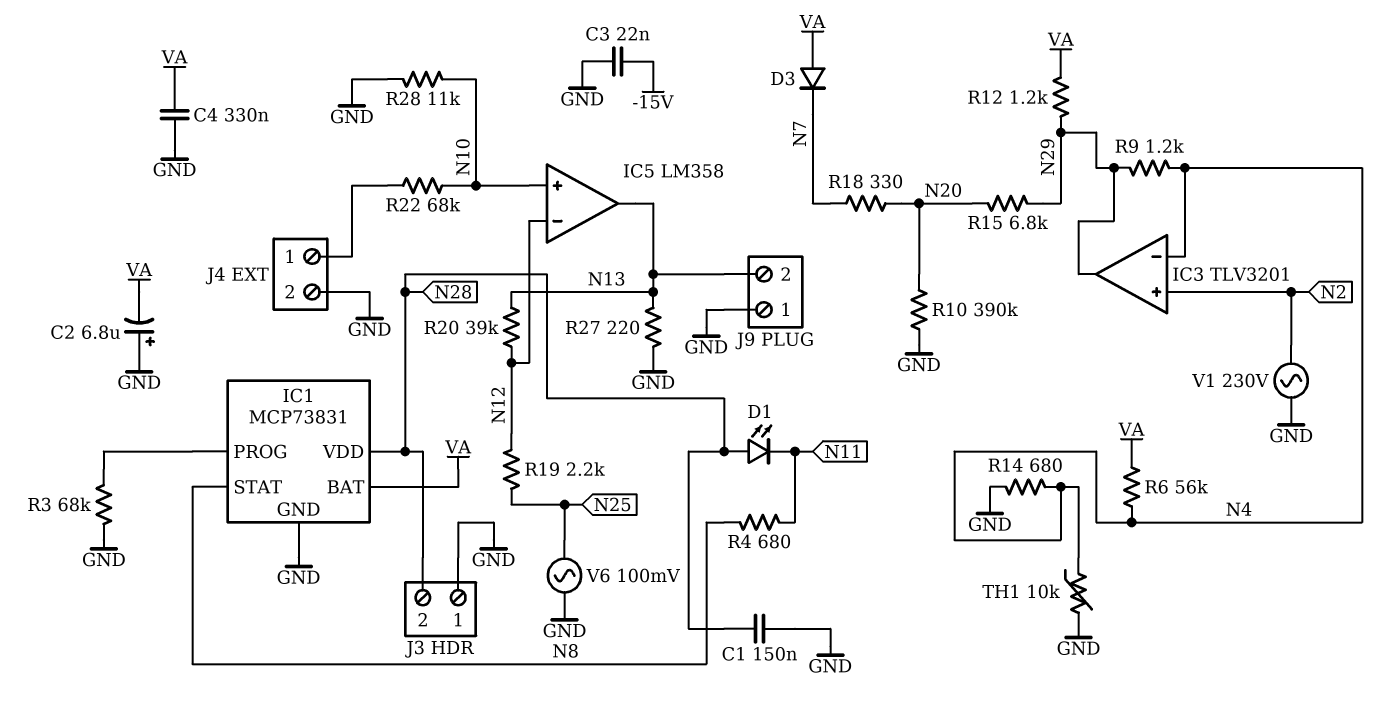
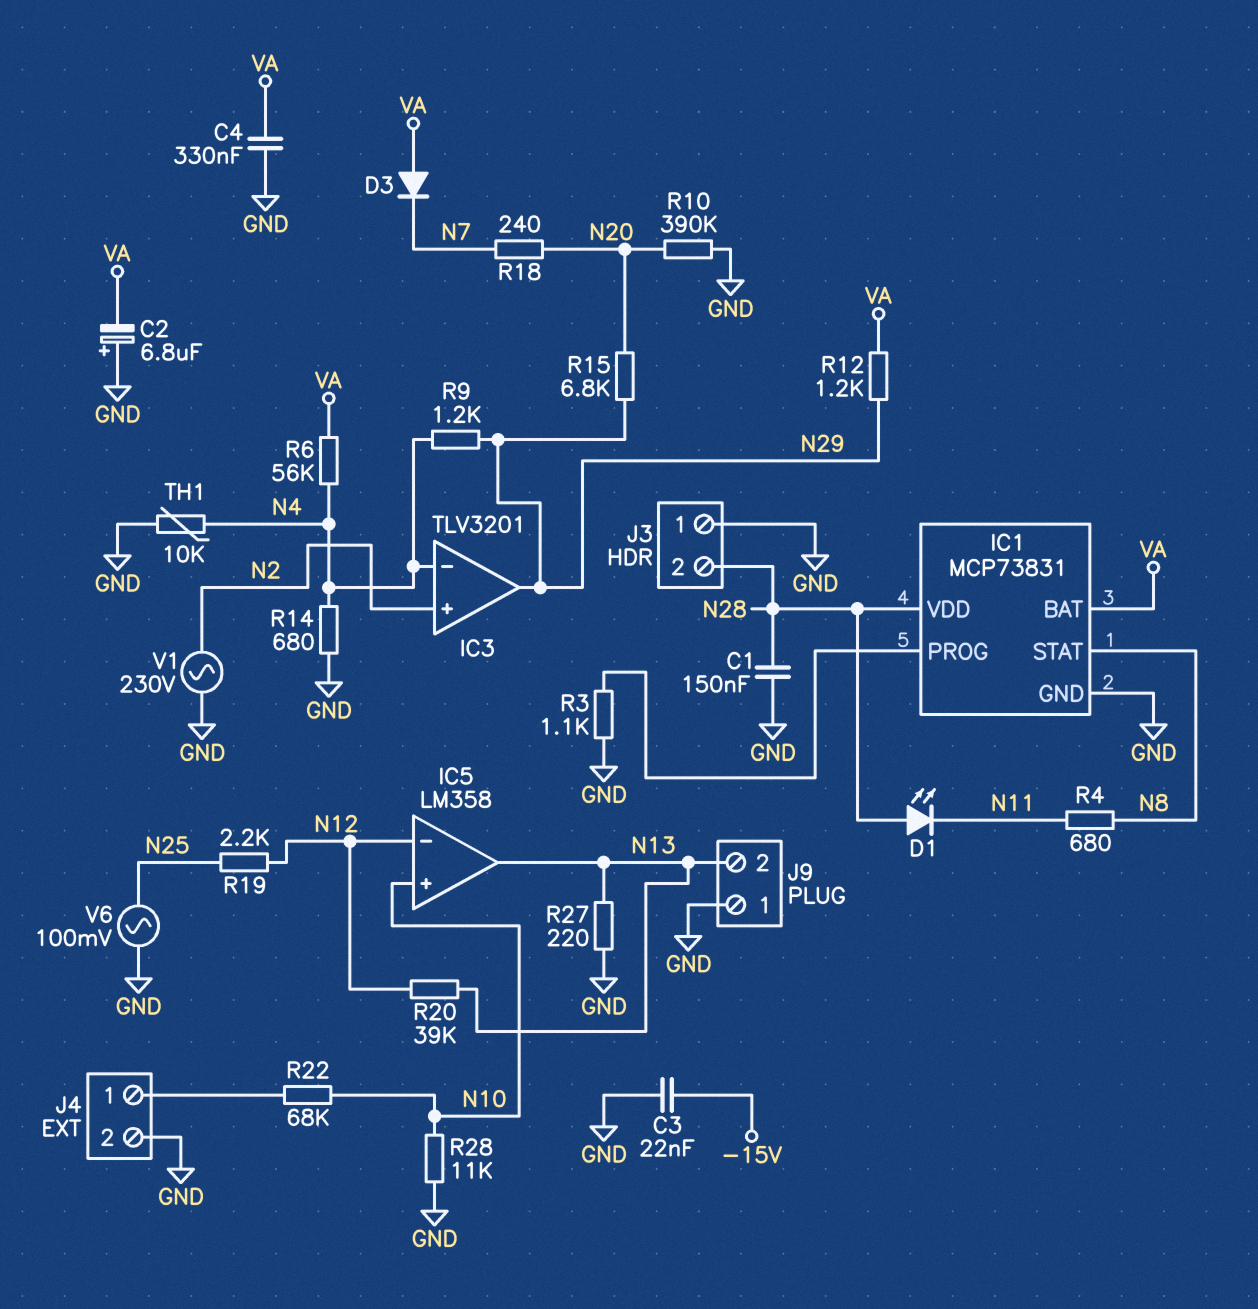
R3: 68k (GND, IC1/PROG) -> 1.1k (GND, IC1/PROG)
R18: 330 (N7, N20) -> 240 (N7, N20)

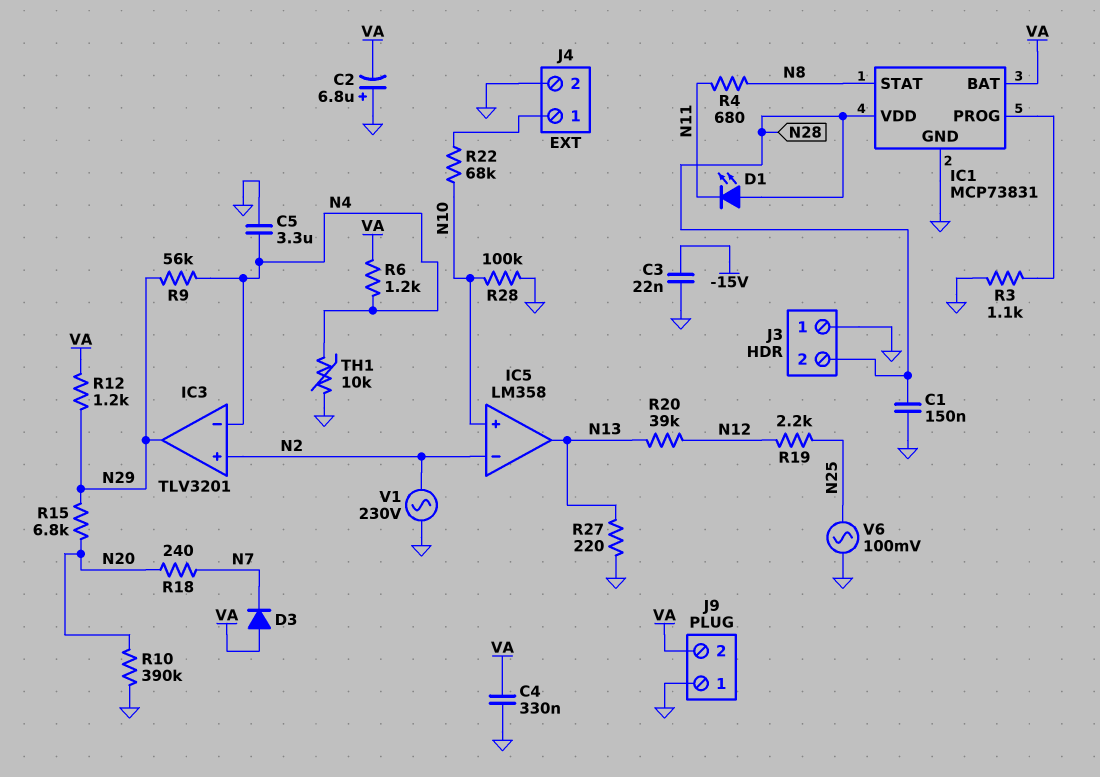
C5: none -> 3.3uF (GND, N4)
IC5 pin in-: N12 -> N2
J9 pin 2: N13 -> VA
R6: 56k (N4, VA) -> 1.2k (N4, VA)
R9: 1.2k (N4, N29) -> 56k (N4, N29)
R14: 680 (GND, N4) -> none
R28: 11k (GND, N10) -> 100k (GND, N10)

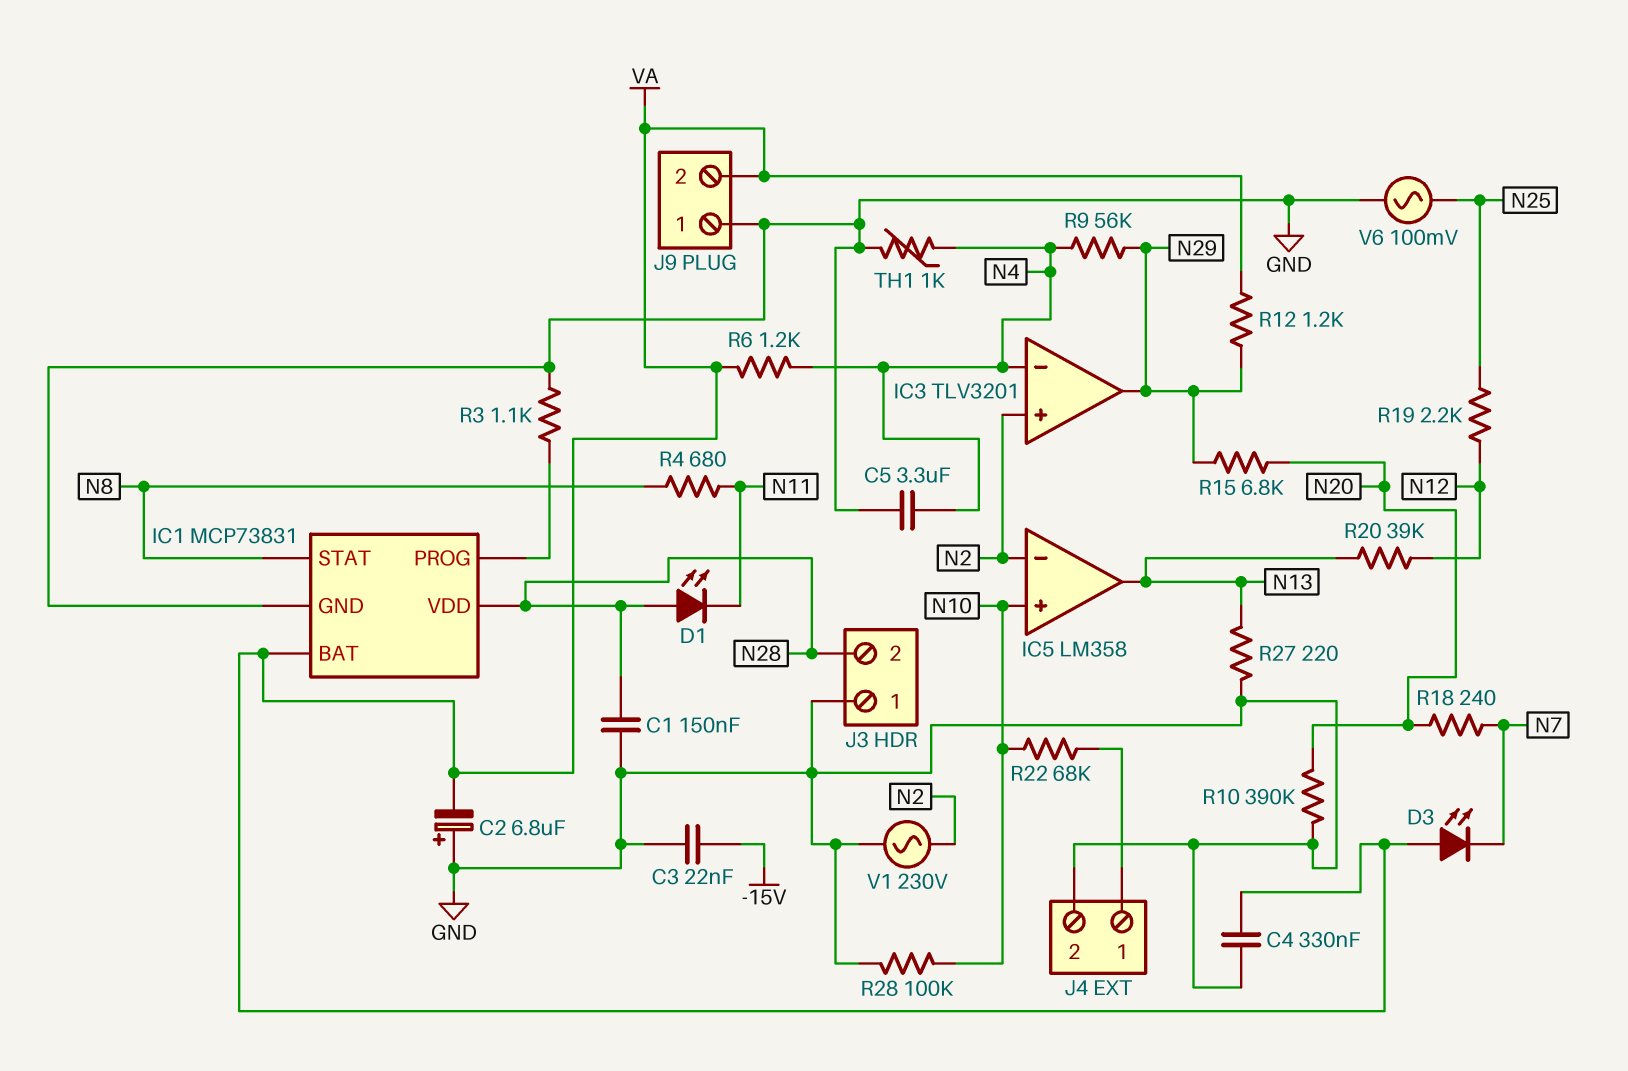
D3: diode (A VA, K N7) -> LED (A VA, K N7)
TH1: 10k (GND, N4) -> 1k (GND, N4)

